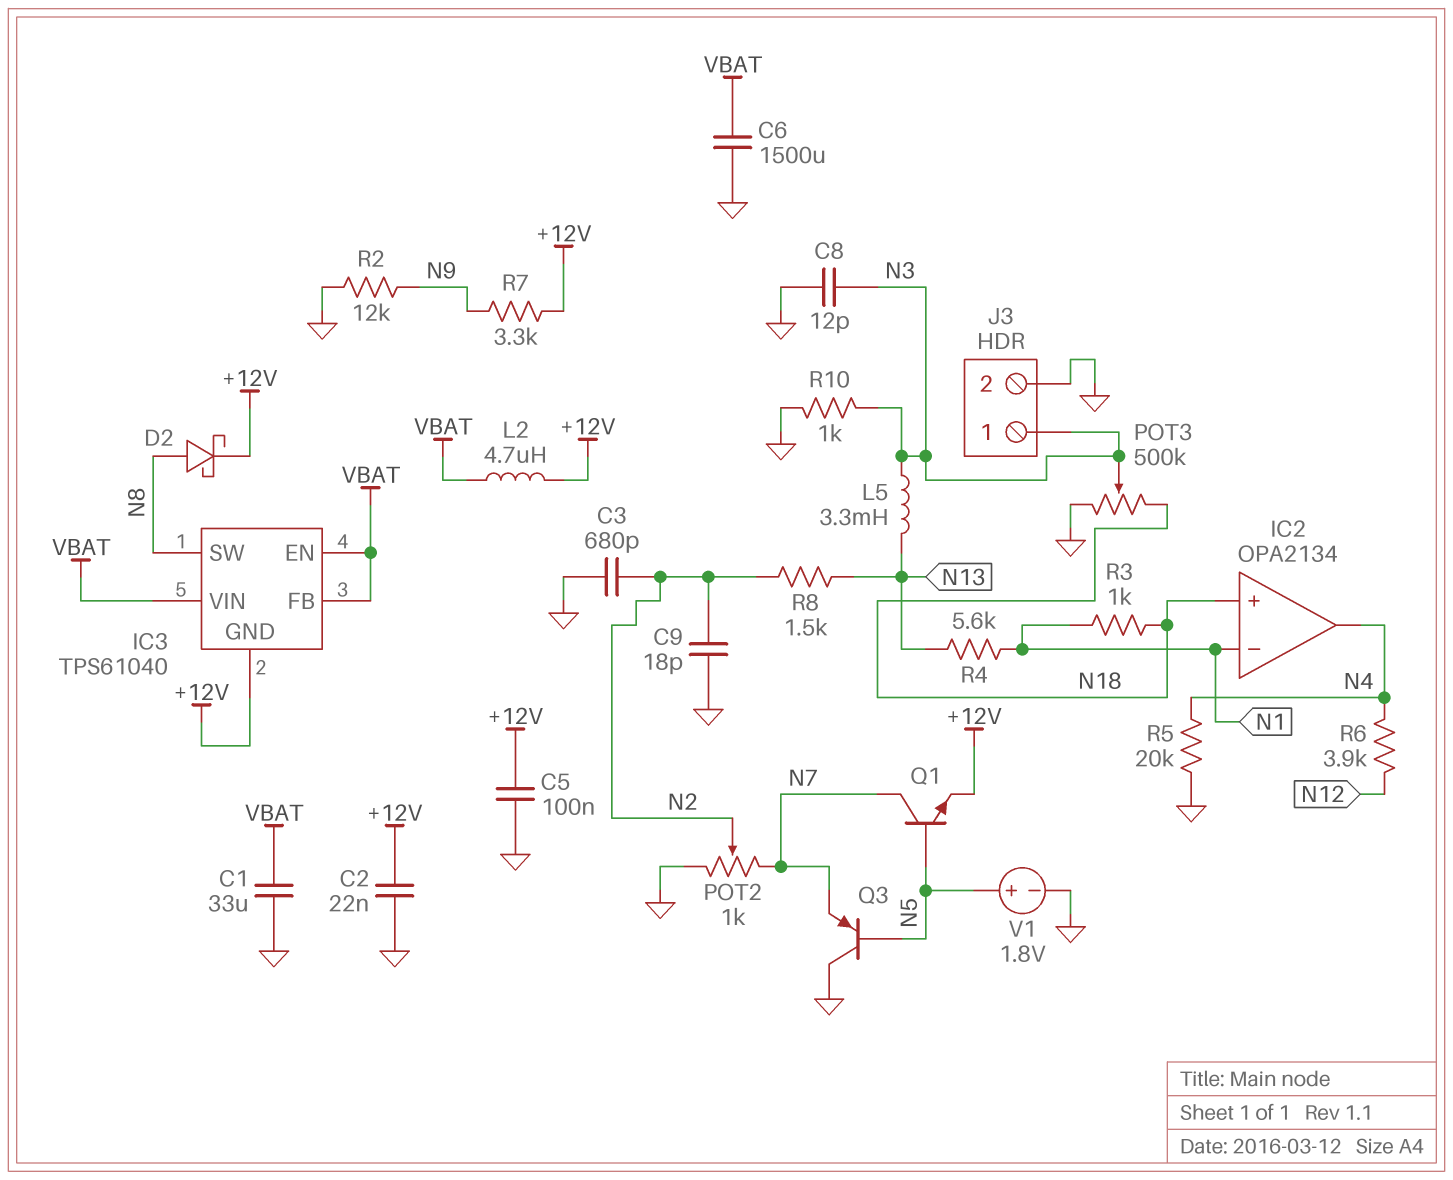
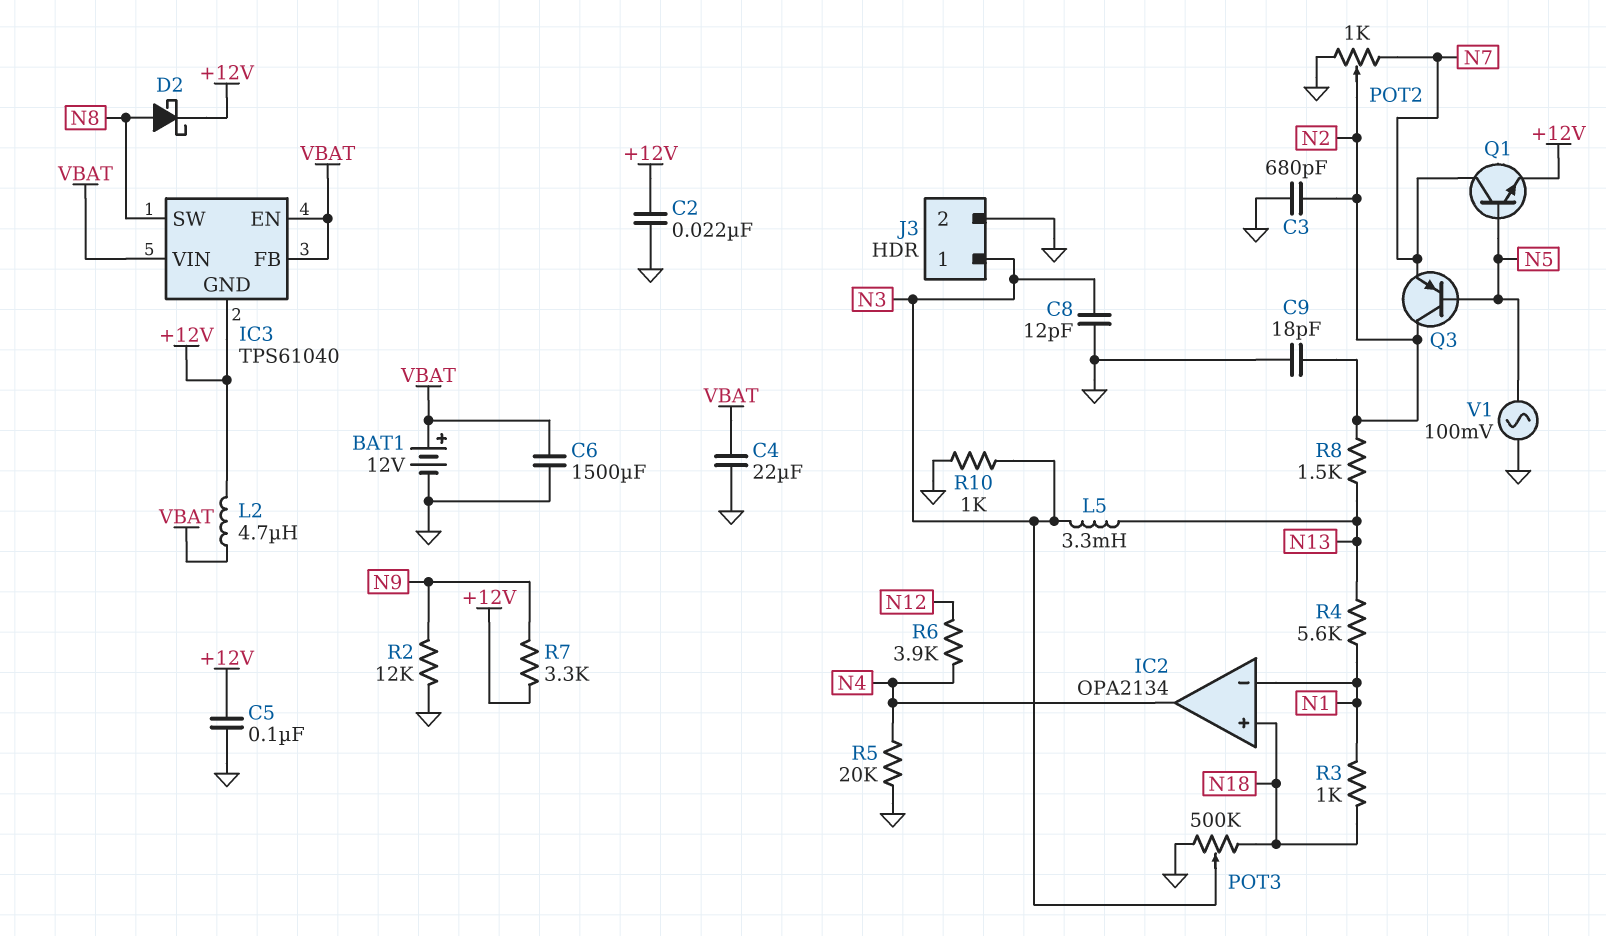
BAT1: none -> 12V (plus VBAT, minus GND)
C1: 33uF (GND, VBAT) -> none
C4: none -> 22uF (GND, VBAT)
Q3: PNP (B N5, C GND, E N7) -> PNP (B N5, C N2, E N7)
V1: 1.8V (plus N5, minus GND) -> AC 100mV (GND, N5)

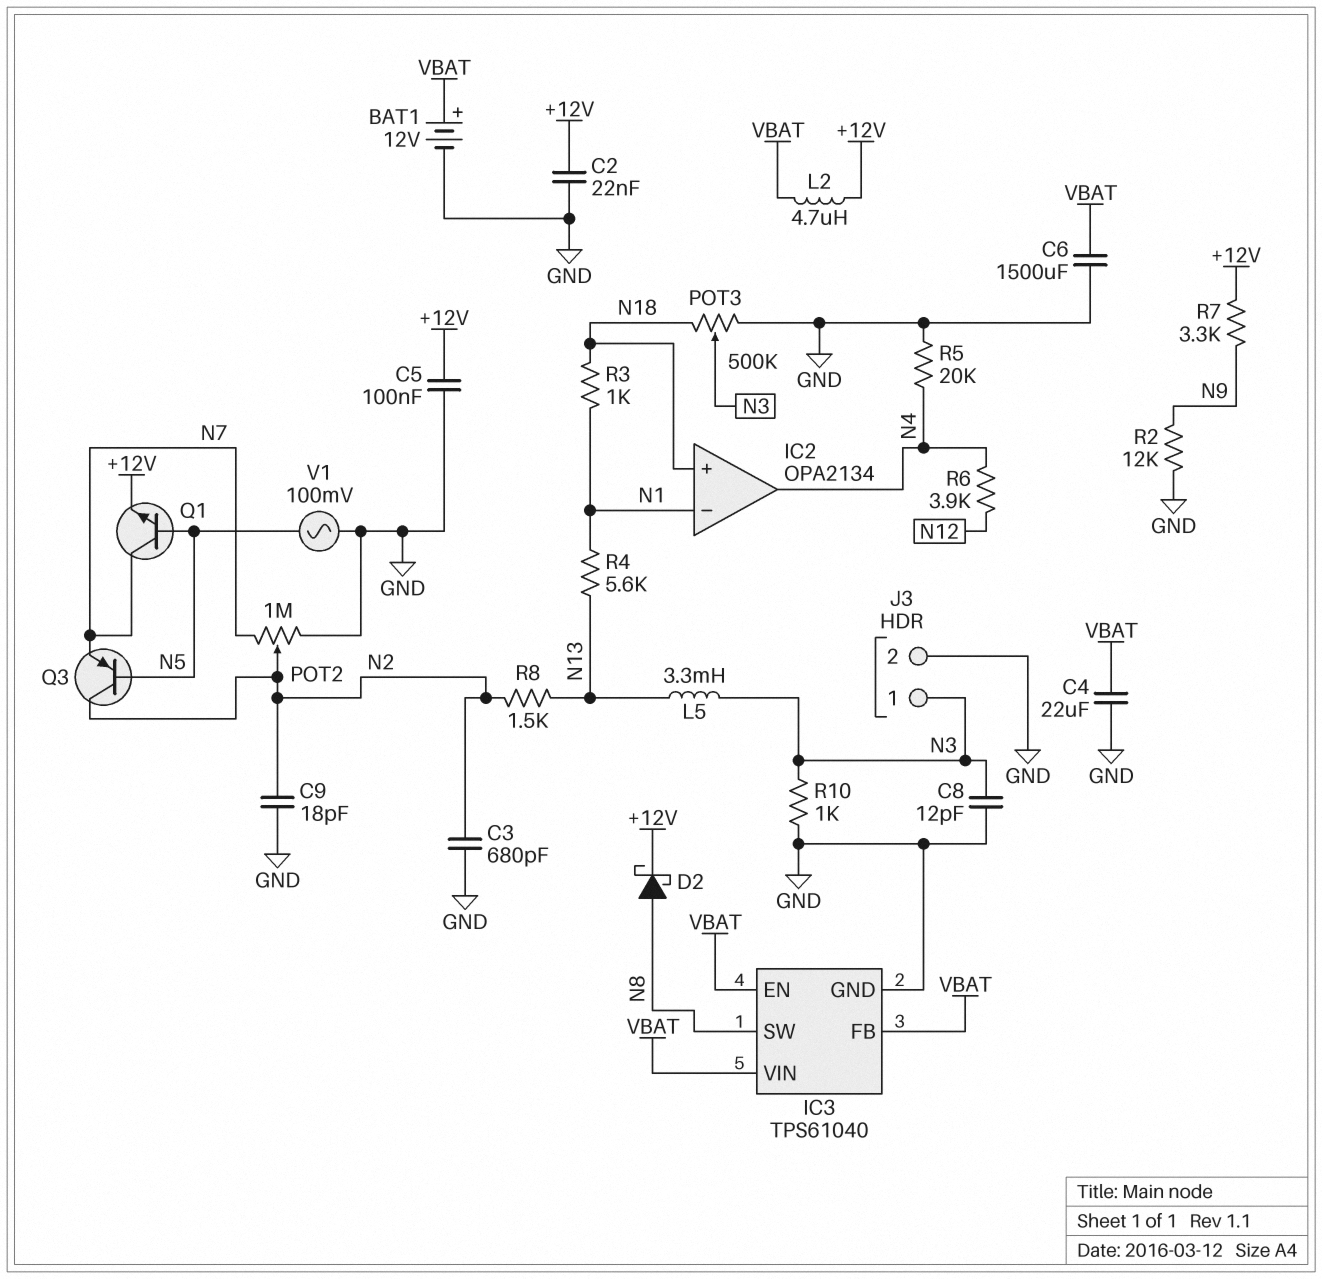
IC3 pin GND: +12V -> GND
POT2: 1k (GND, N7, wiper N2) -> 1M (GND, N7, wiper N2)

